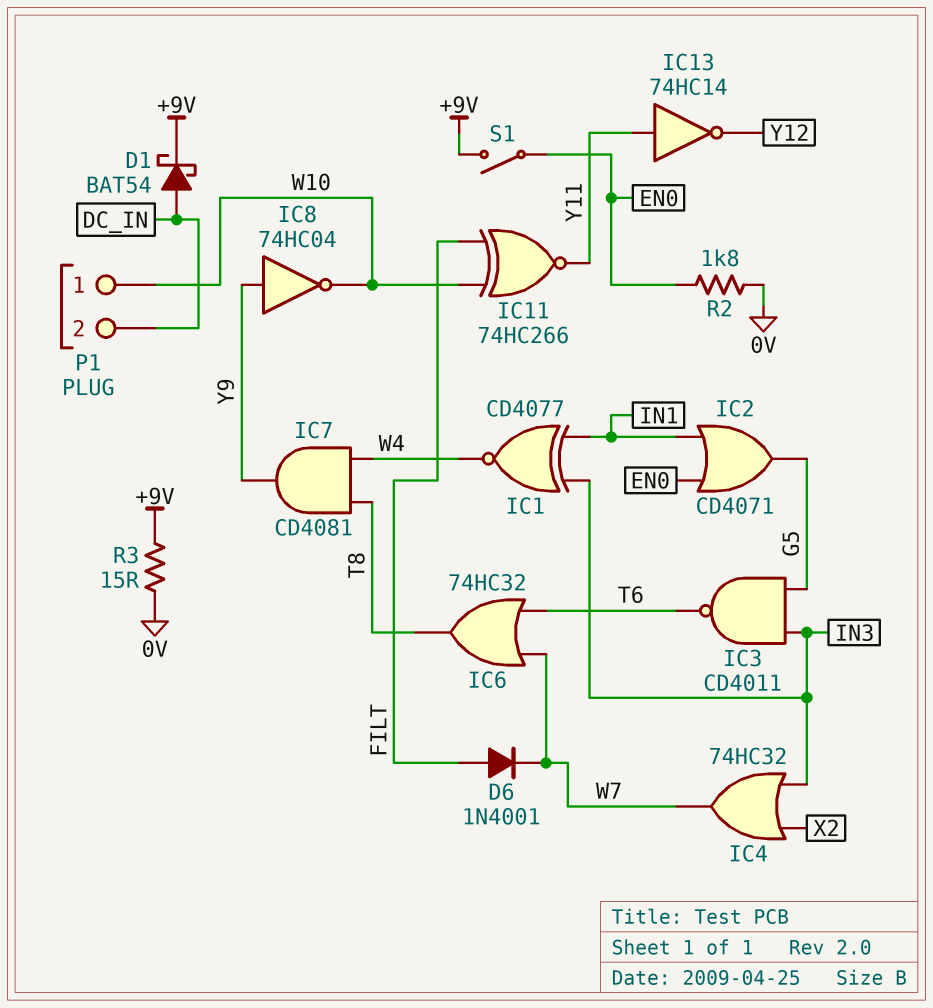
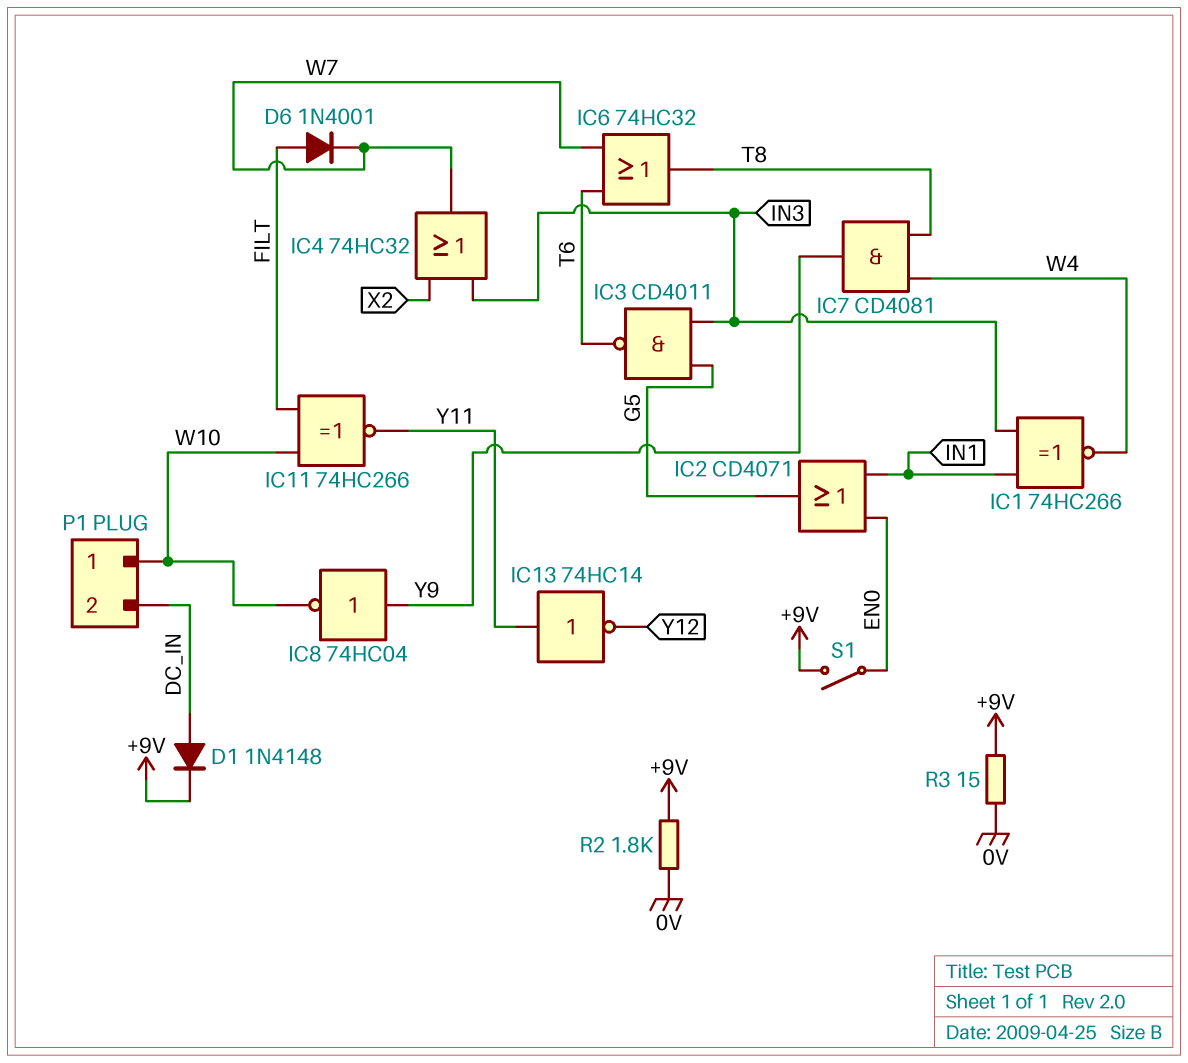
D1: schottky BAT54 (A DC_IN, K +9V) -> diode 1N4148 (A DC_IN, K +9V)
IC1: XNOR CD4077 (in IN1, in IN3, out W4) -> XNOR 74HC266 (in IN1, in IN3, out W4)
R2: 1.8k (0V, EN0) -> 1.8k (+9V, 0V)

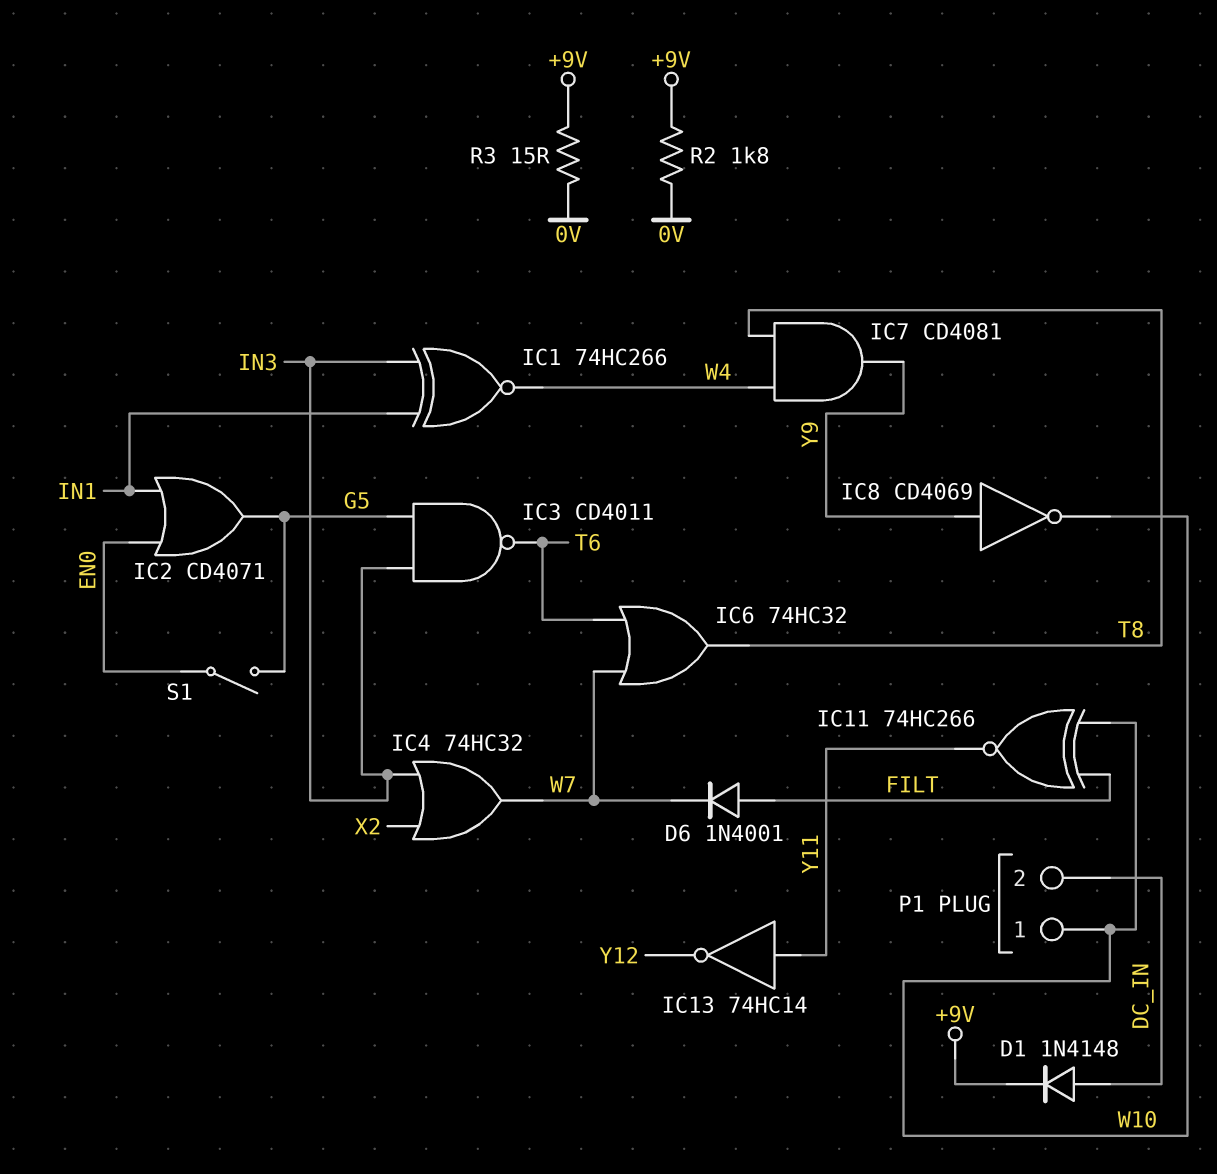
IC8: NOT 74HC04 (in Y9, out W10) -> NOT CD4069 (in Y9, out W10)
S1: switch (+9V, EN0) -> switch (EN0, G5)

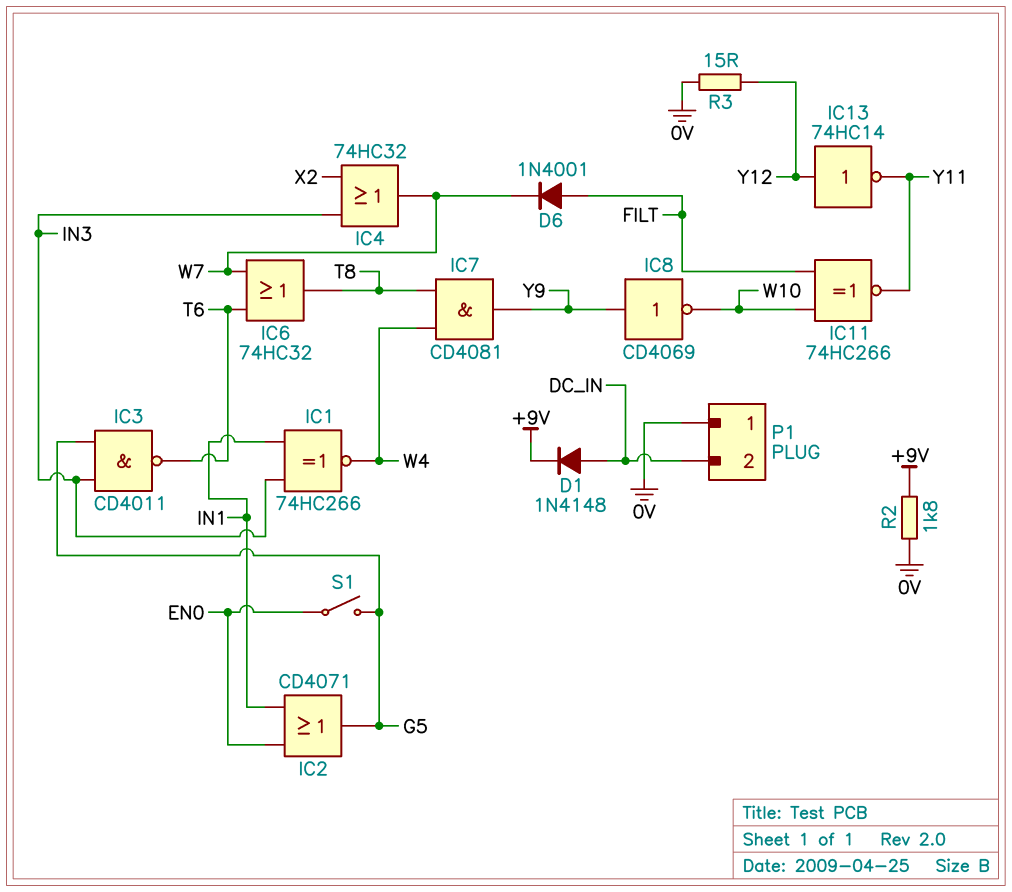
IC13: NOT 74HC14 (in Y11, out Y12) -> NOT 74HC14 (in Y12, out Y11)
P1 pin 1: W10 -> 0V
R3: 15 (+9V, 0V) -> 15 (0V, Y12)

